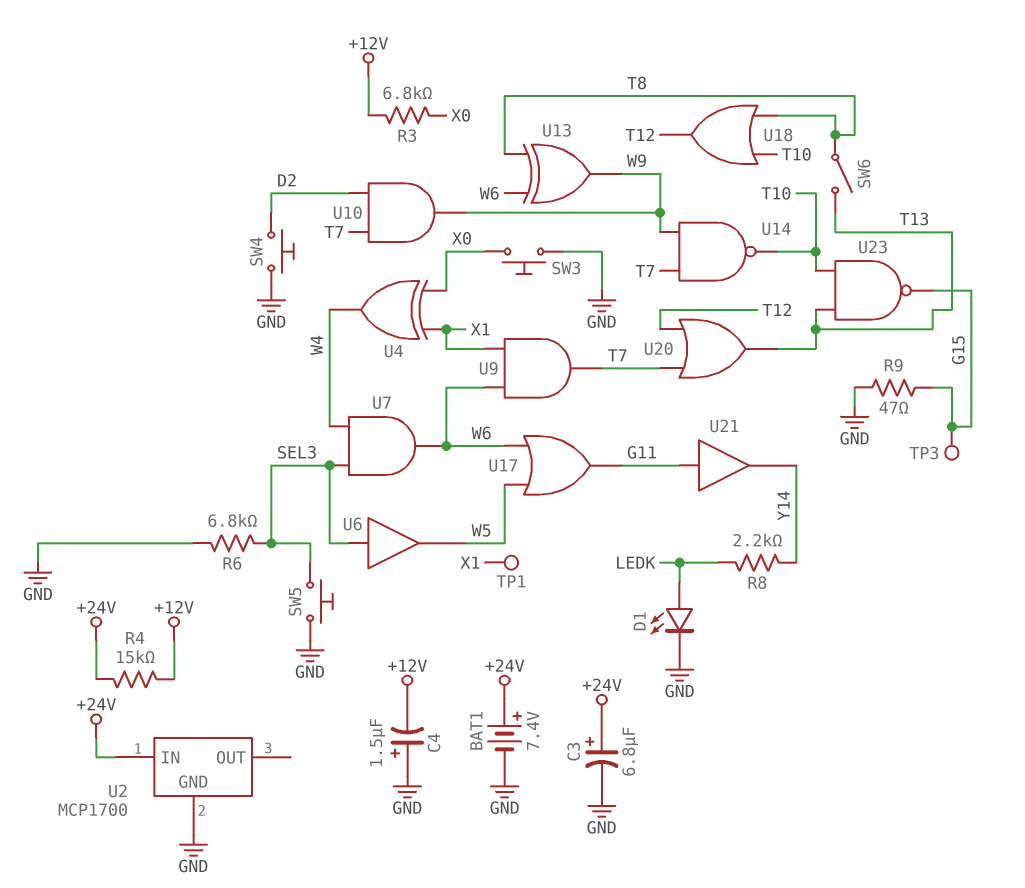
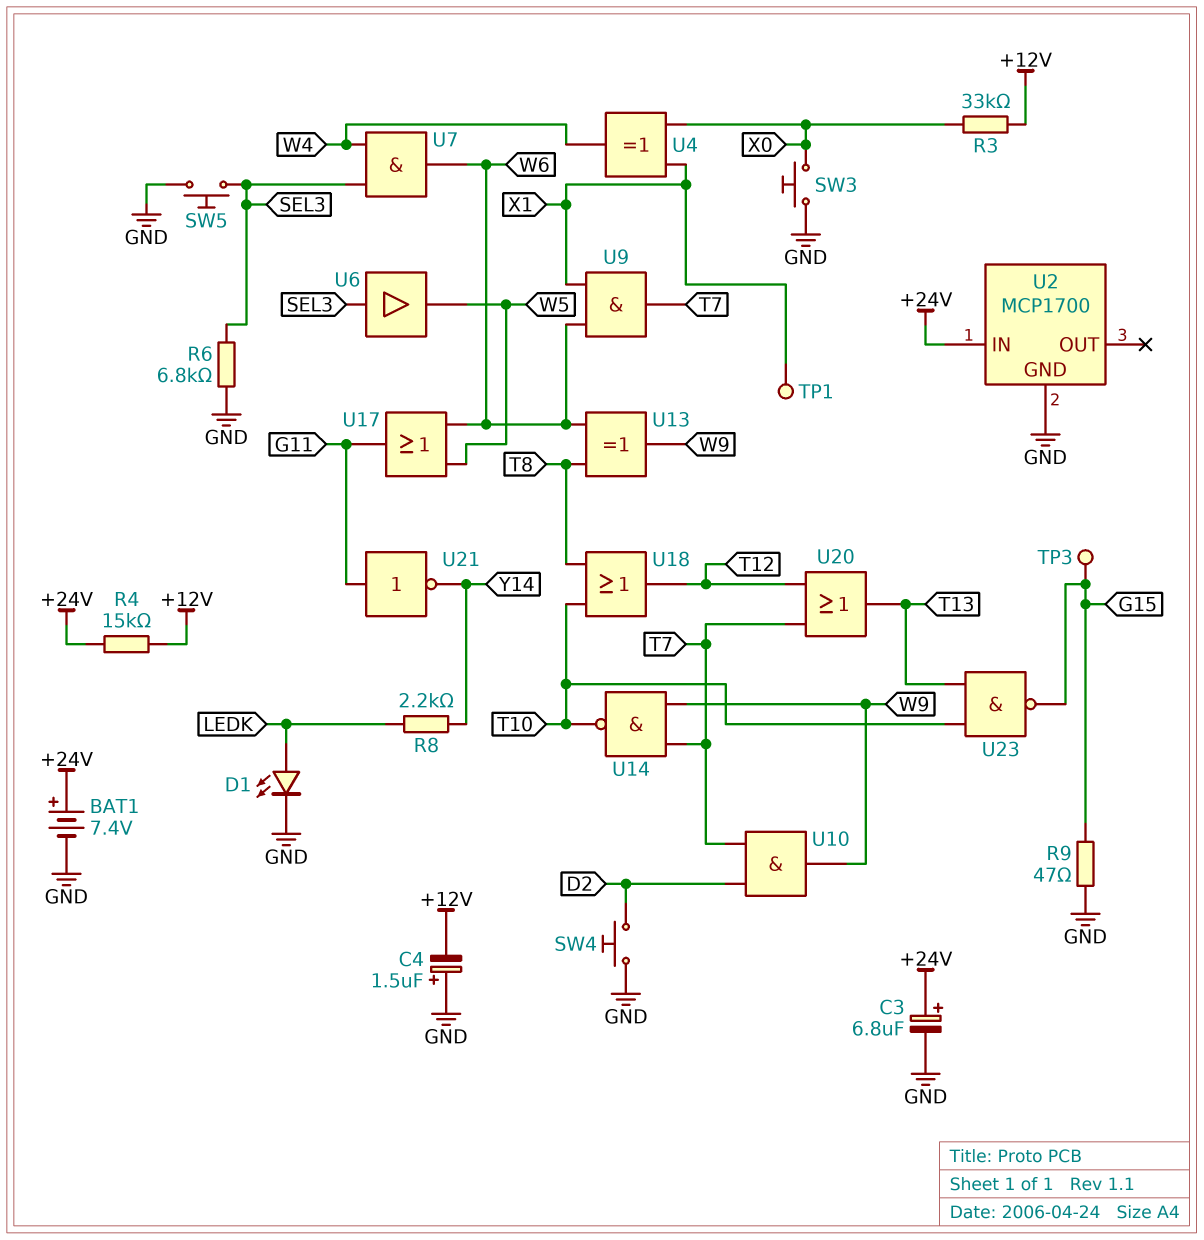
R3: 6.8k (+12V, X0) -> 33k (+12V, X0)
SW6: switch (T8, T13) -> none
U21: buffer (in G11, out Y14) -> NOT (in G11, out Y14)

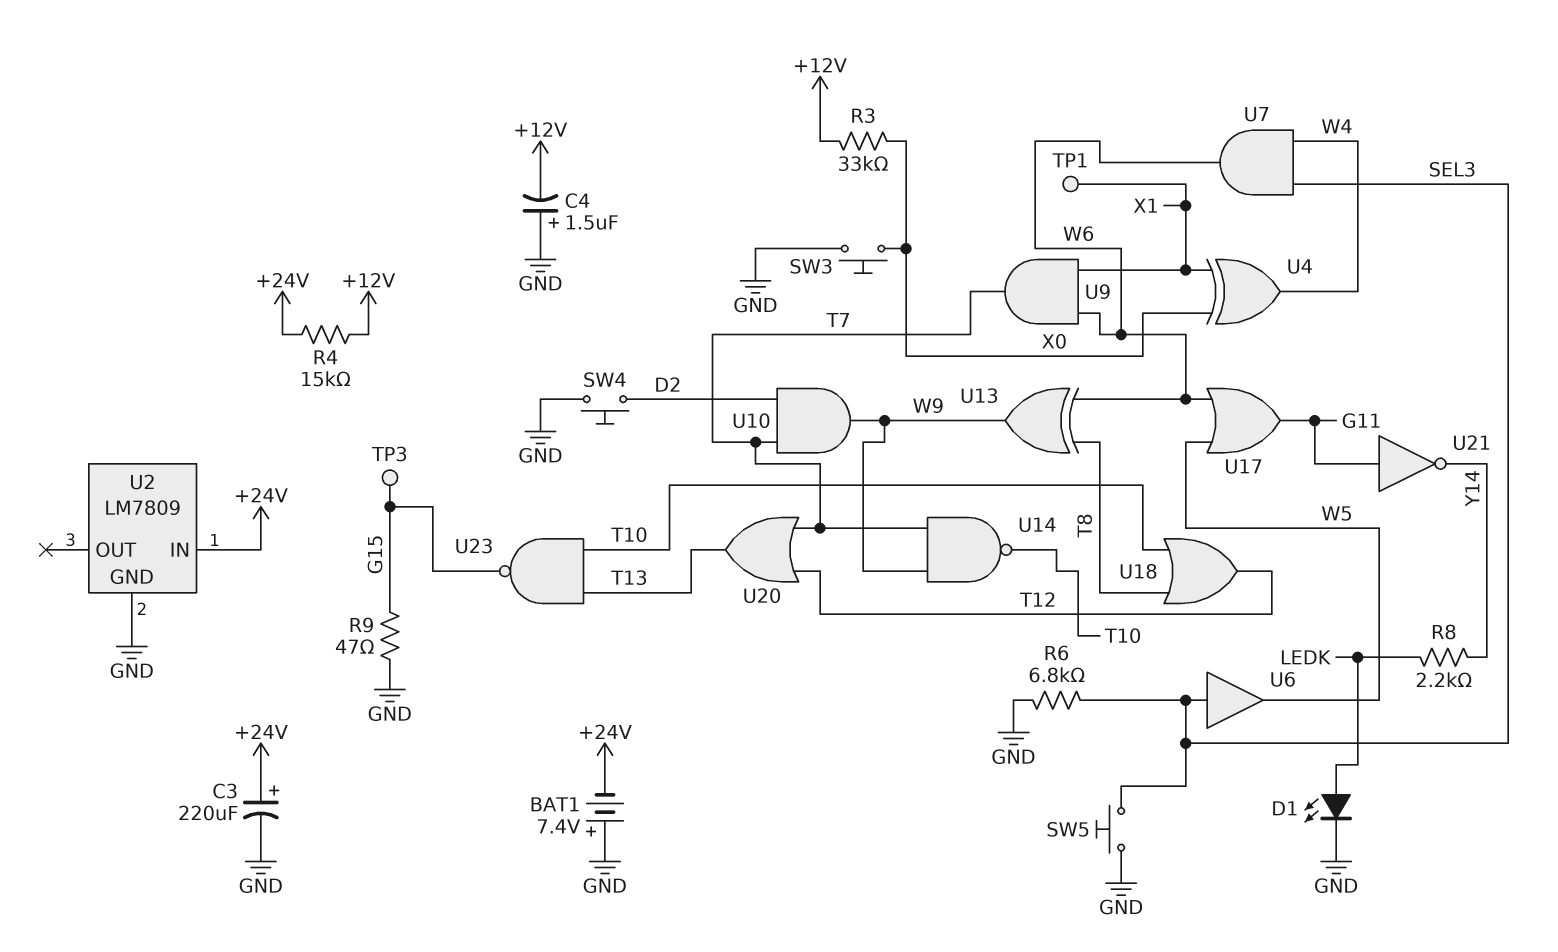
BAT1: 7.4V (plus +24V, minus GND) -> 7.4V (plus GND, minus +24V)
C3: 6.8uF (plus +24V, minus GND) -> 220uF (plus +24V, minus GND)
U2: MCP1700 -> LM7809

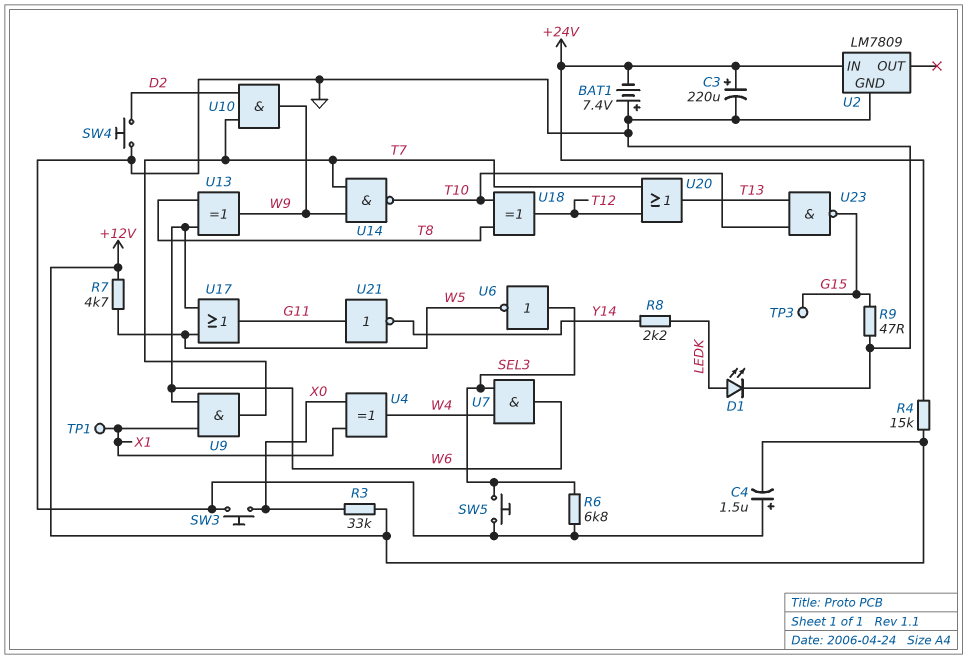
R7: none -> 4.7k (+12V, W5)
U6: buffer (in SEL3, out W5) -> NOT (in SEL3, out W5)
U18: OR (in T8, in T10, out T12) -> XOR (in T8, in T10, out T12)

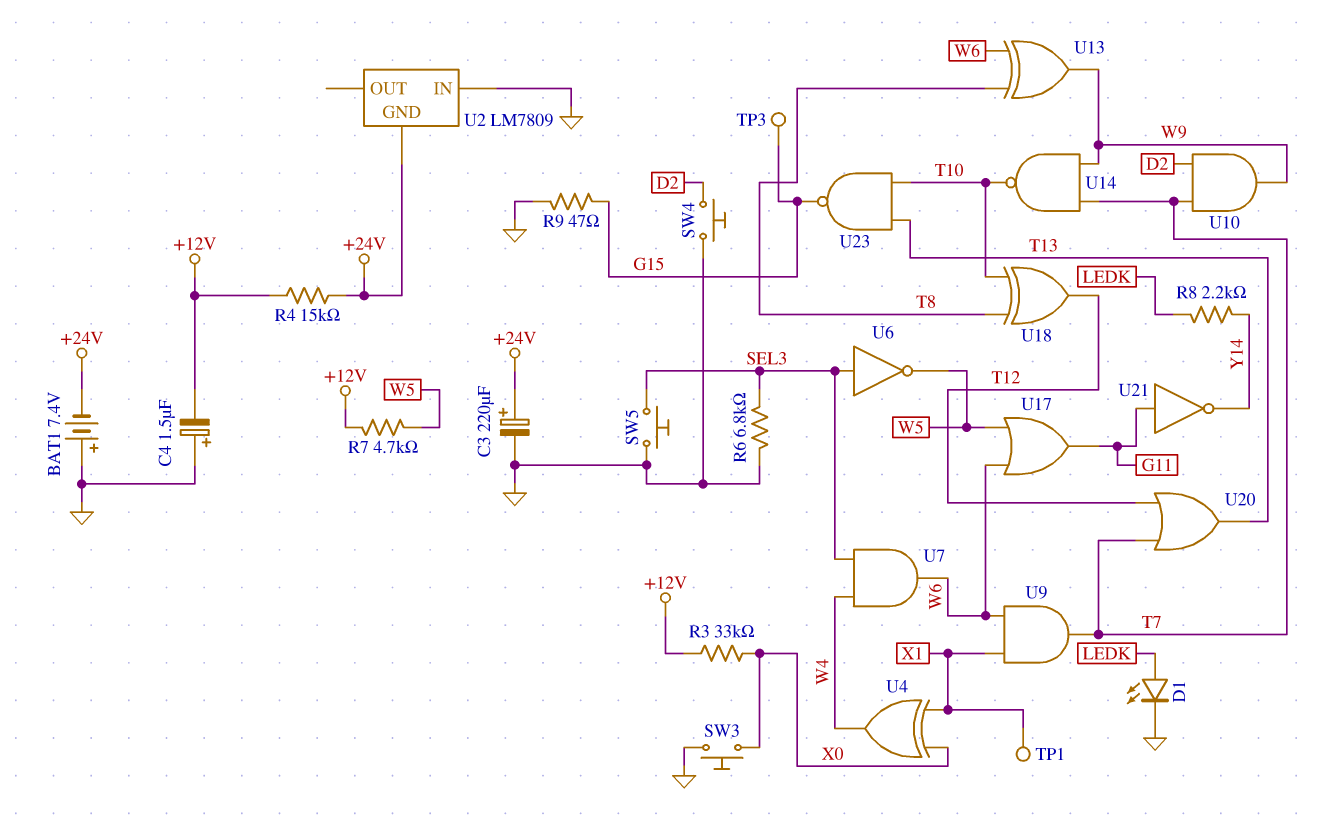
U2 pin GND: GND -> +24V
U2 pin IN: +24V -> GND

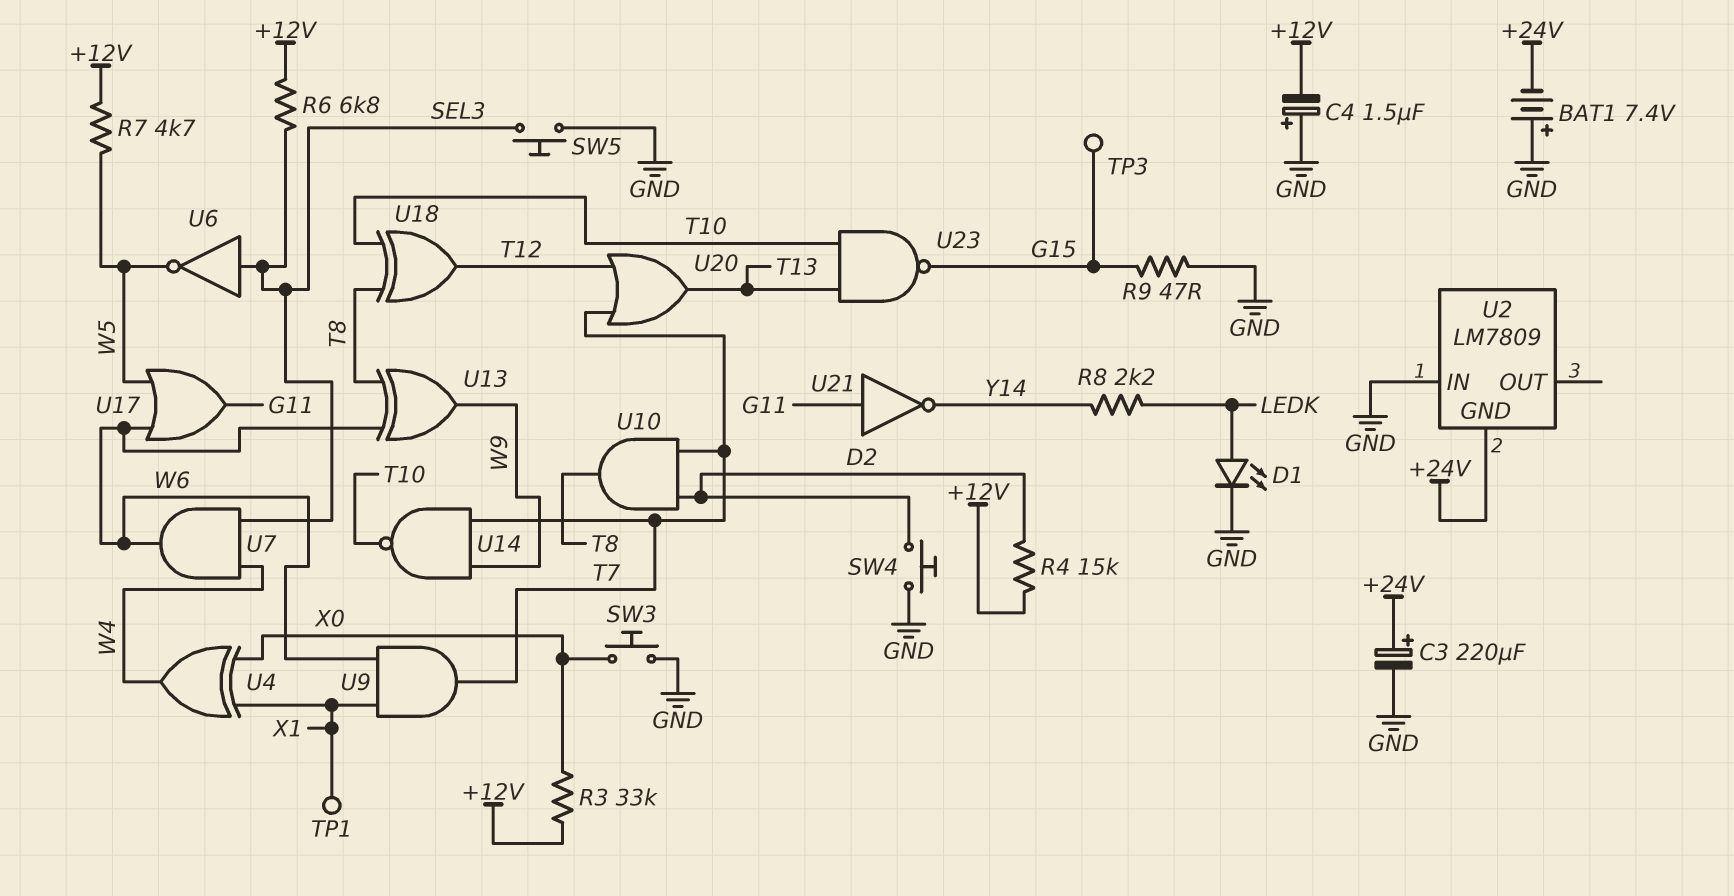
R4: 15k (+12V, +24V) -> 15k (+12V, D2)
R6: 6.8k (GND, SEL3) -> 6.8k (+12V, SEL3)
U10: AND (in D2, in T7, out W9) -> AND (in D2, in T7, out T8)

